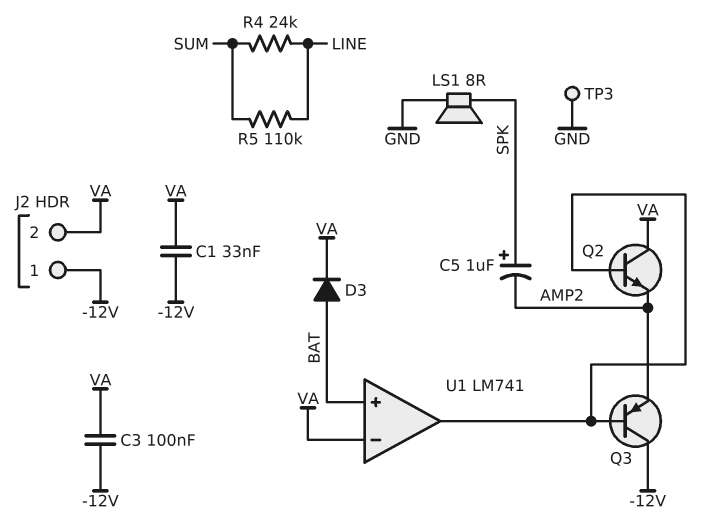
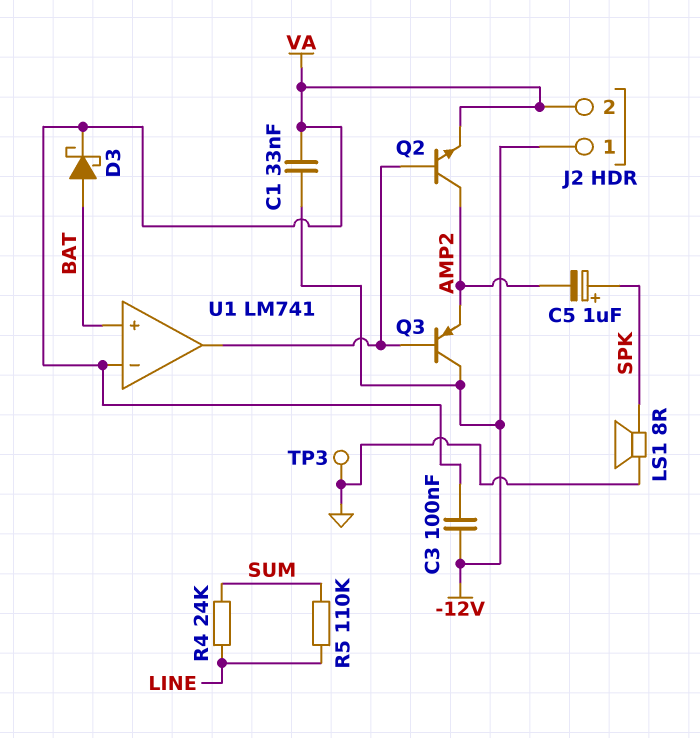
D3: diode (A BAT, K VA) -> schottky (A BAT, K VA)
Q2: NPN (B U1/out, C VA, E AMP2) -> NPN (B U1/out, C AMP2, E VA)

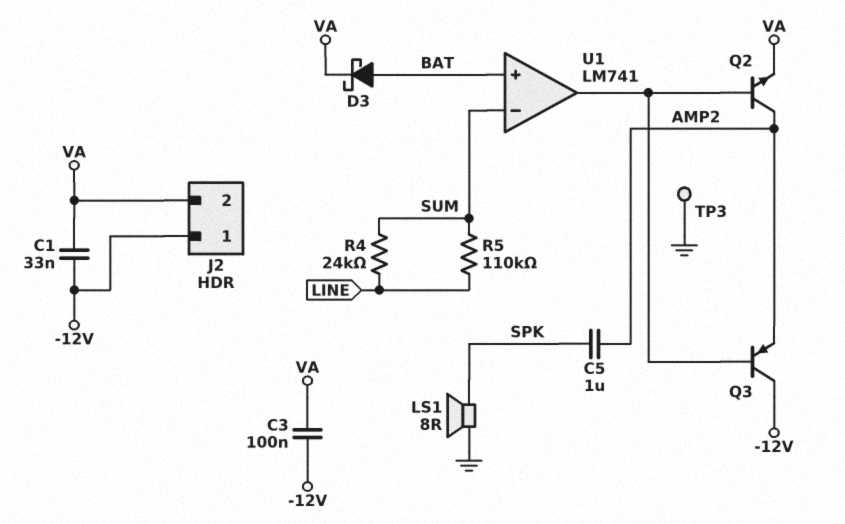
C5: 1uF (plus SPK, minus AMP2) -> 1uF (AMP2, SPK)
U1 pin in-: VA -> SUM

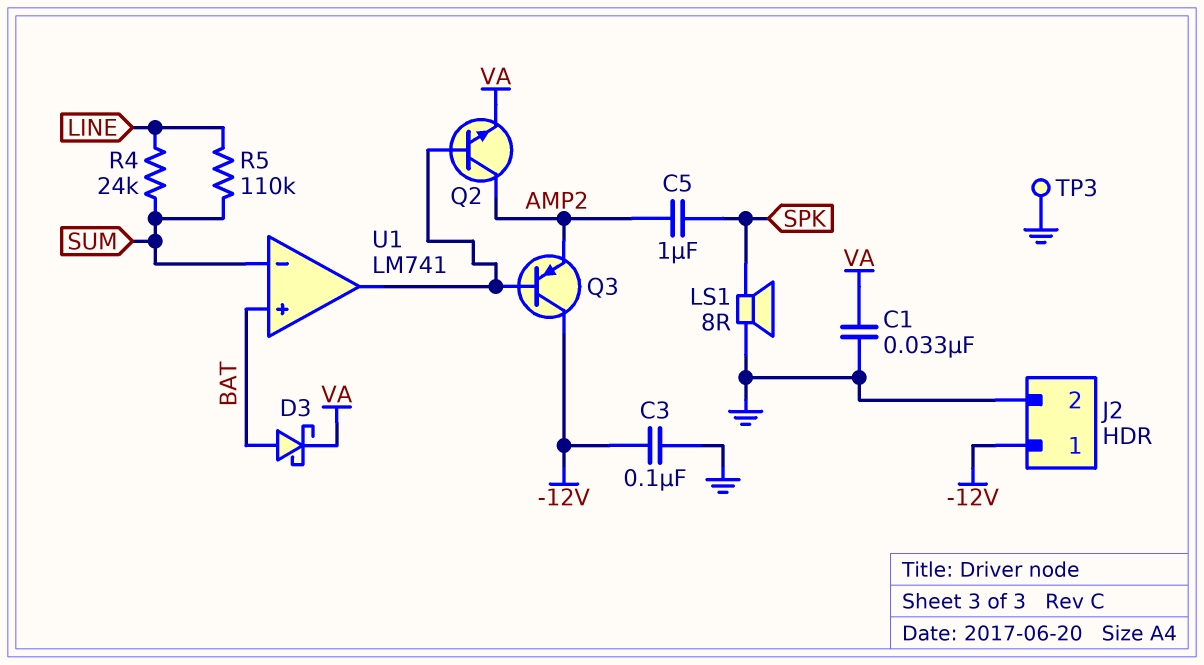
C1: 33nF (-12V, VA) -> 33nF (GND, VA)
C3: 100nF (-12V, VA) -> 100nF (-12V, GND)
J2 pin 2: VA -> GND

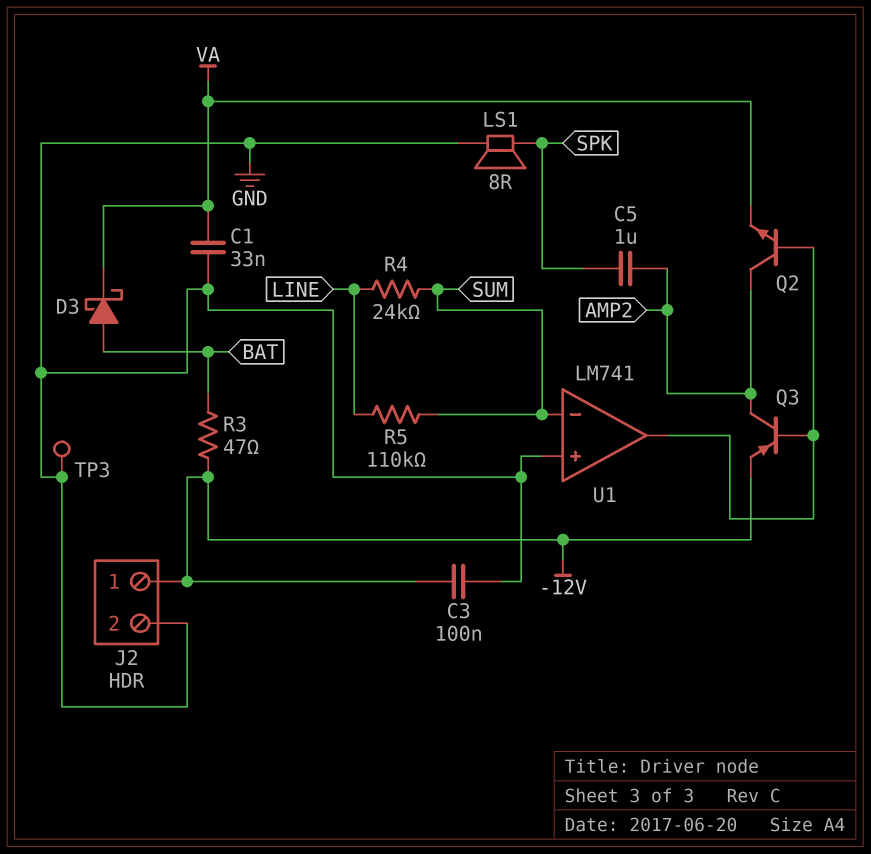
Q3: PNP (B U1/out, C -12V, E AMP2) -> PNP (B U1/out, C AMP2, E -12V)
R3: none -> 47 (-12V, BAT)
U1 pin in+: BAT -> GND

